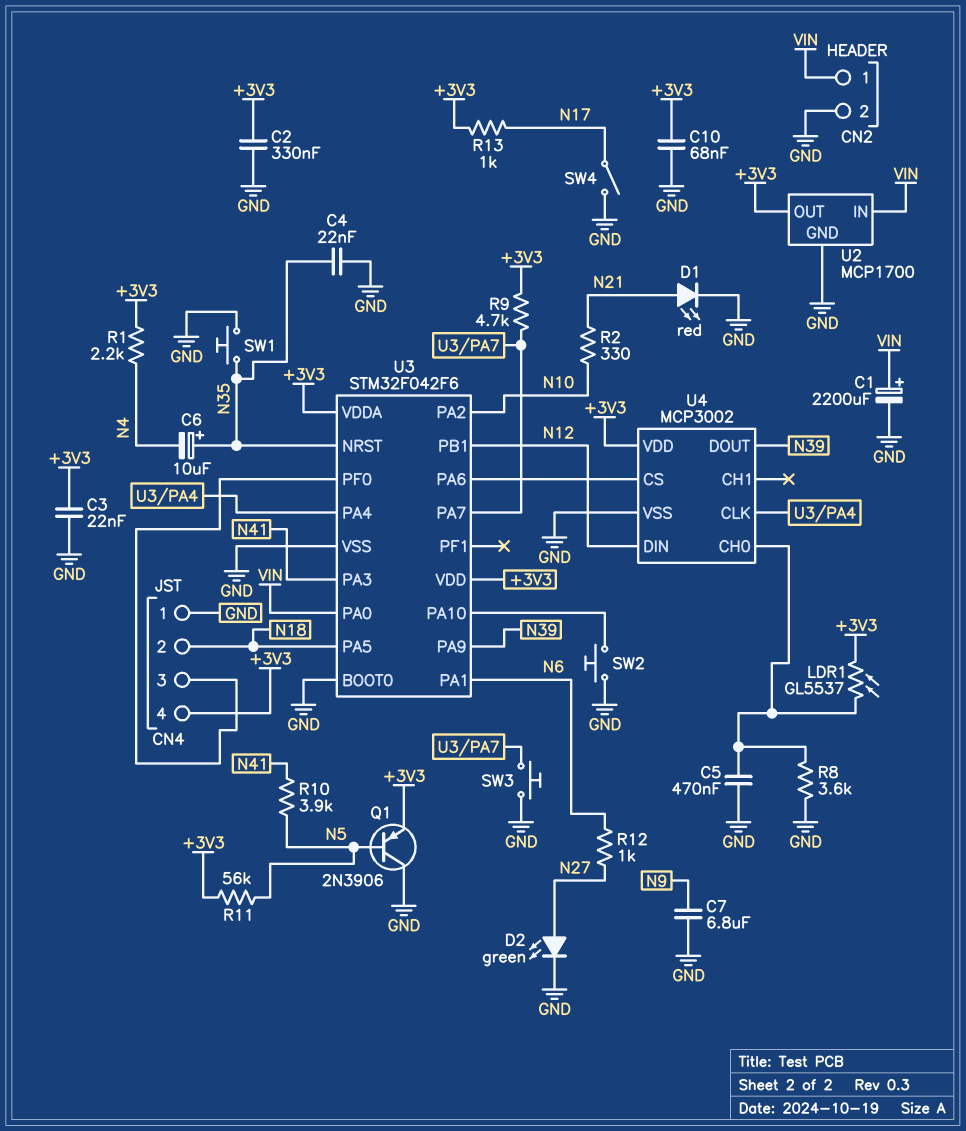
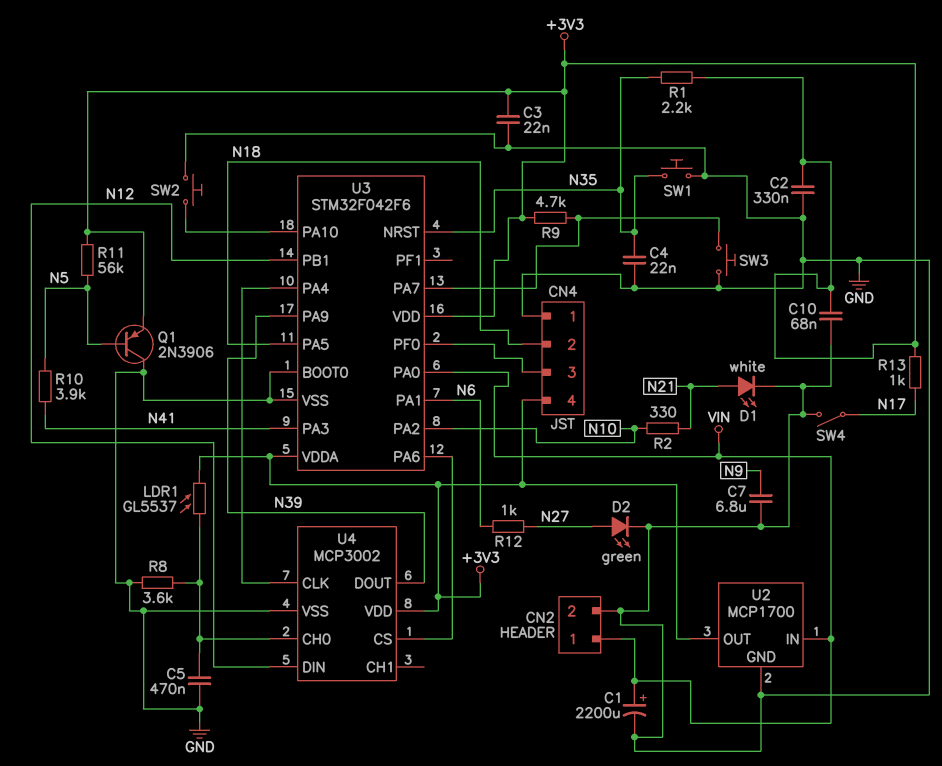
C6: 10uF (plus N35, minus N4) -> none
D1: LED red (A N21, K GND) -> LED white (A N21, K GND)
R1: 2.2k (+3V3, N4) -> 2.2k (+3V3, N35)

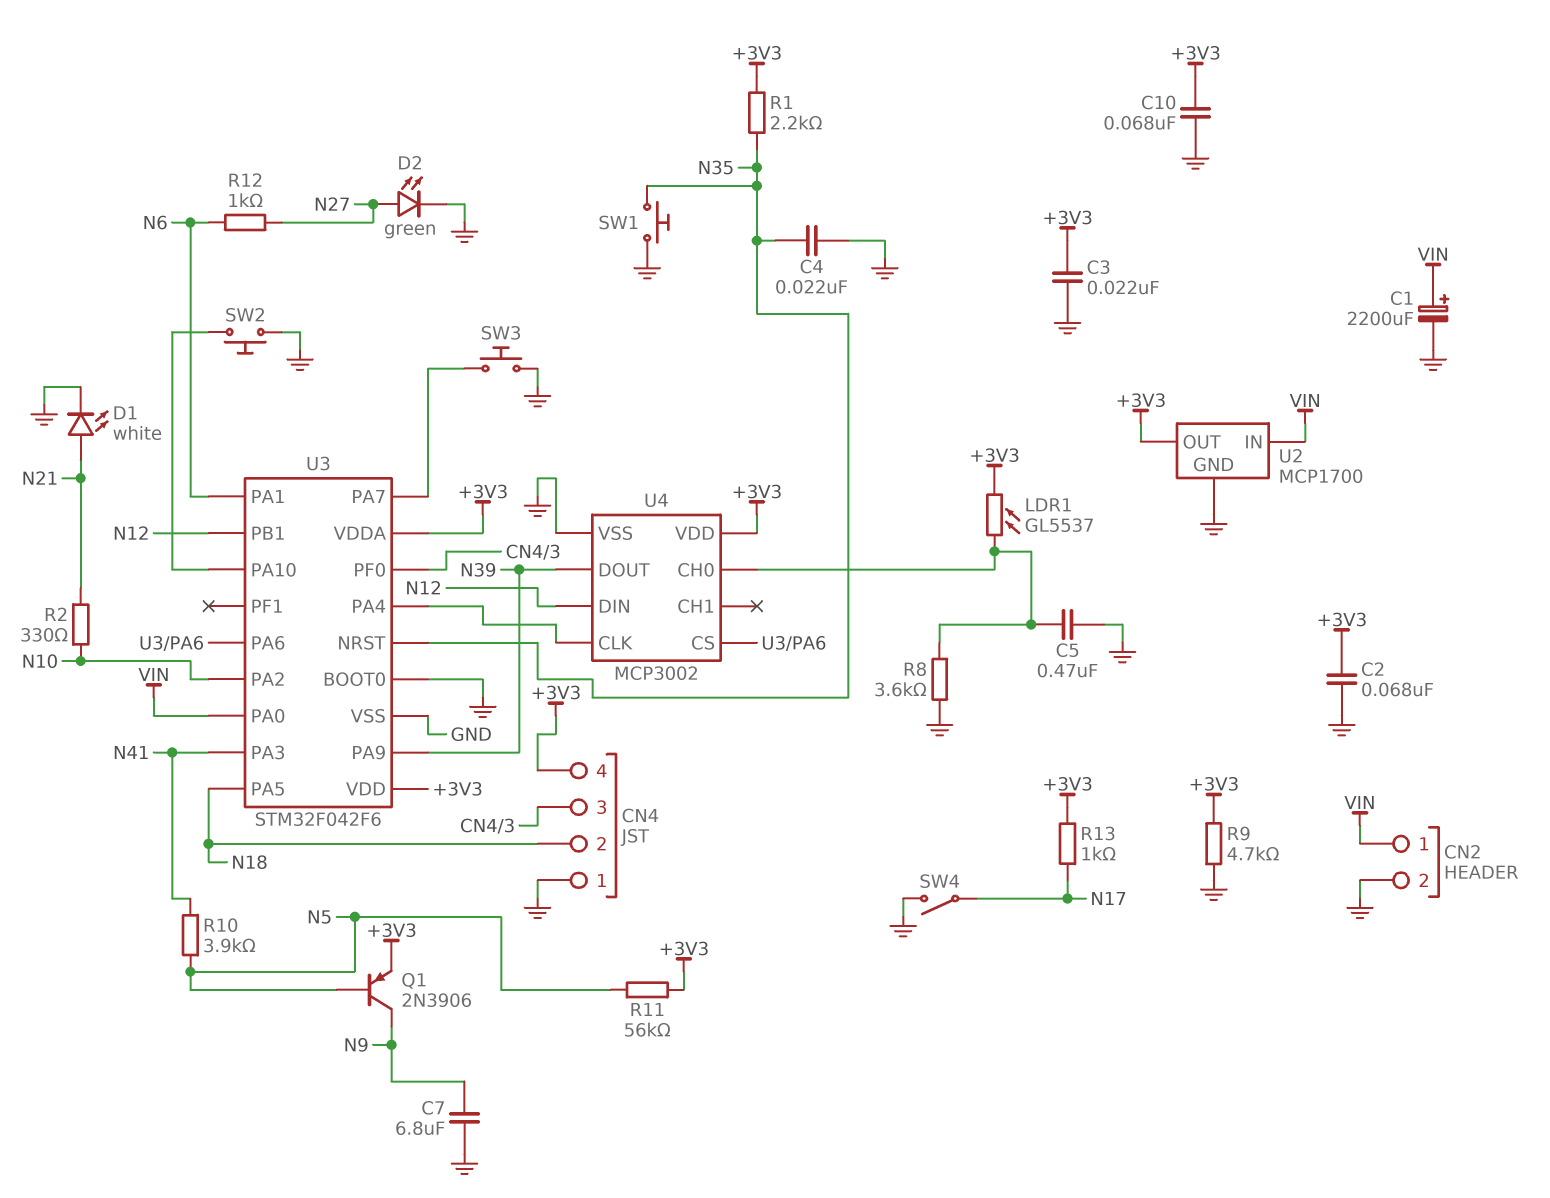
C2: 330nF (+3V3, GND) -> 68nF (+3V3, GND)
Q1: PNP 2N3906 (B N5, C GND, E +3V3) -> PNP 2N3906 (B N5, C N9, E +3V3)
R9: 4.7k (+3V3, U3/PA7) -> 4.7k (+3V3, GND)

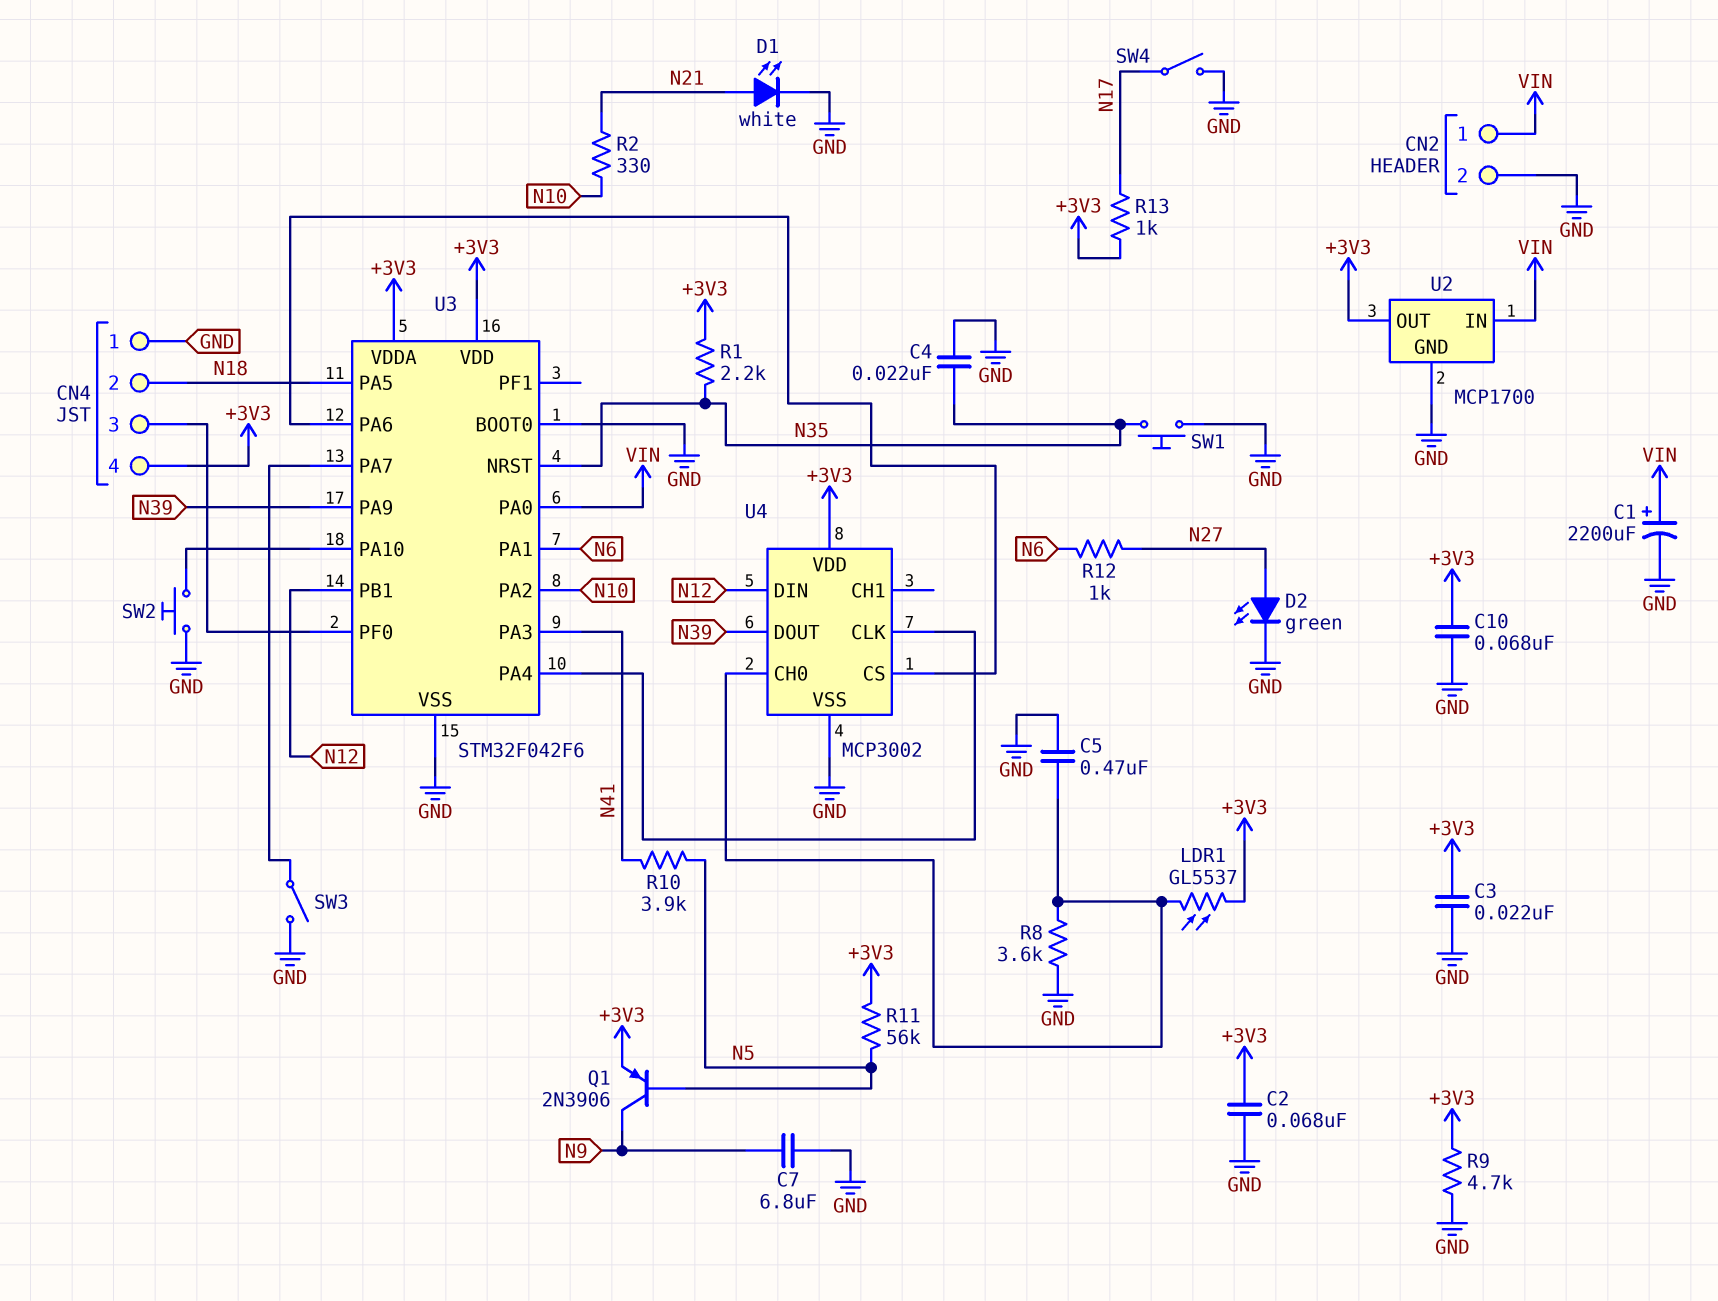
SW3: button (GND, U3/PA7) -> switch (GND, U3/PA7)

